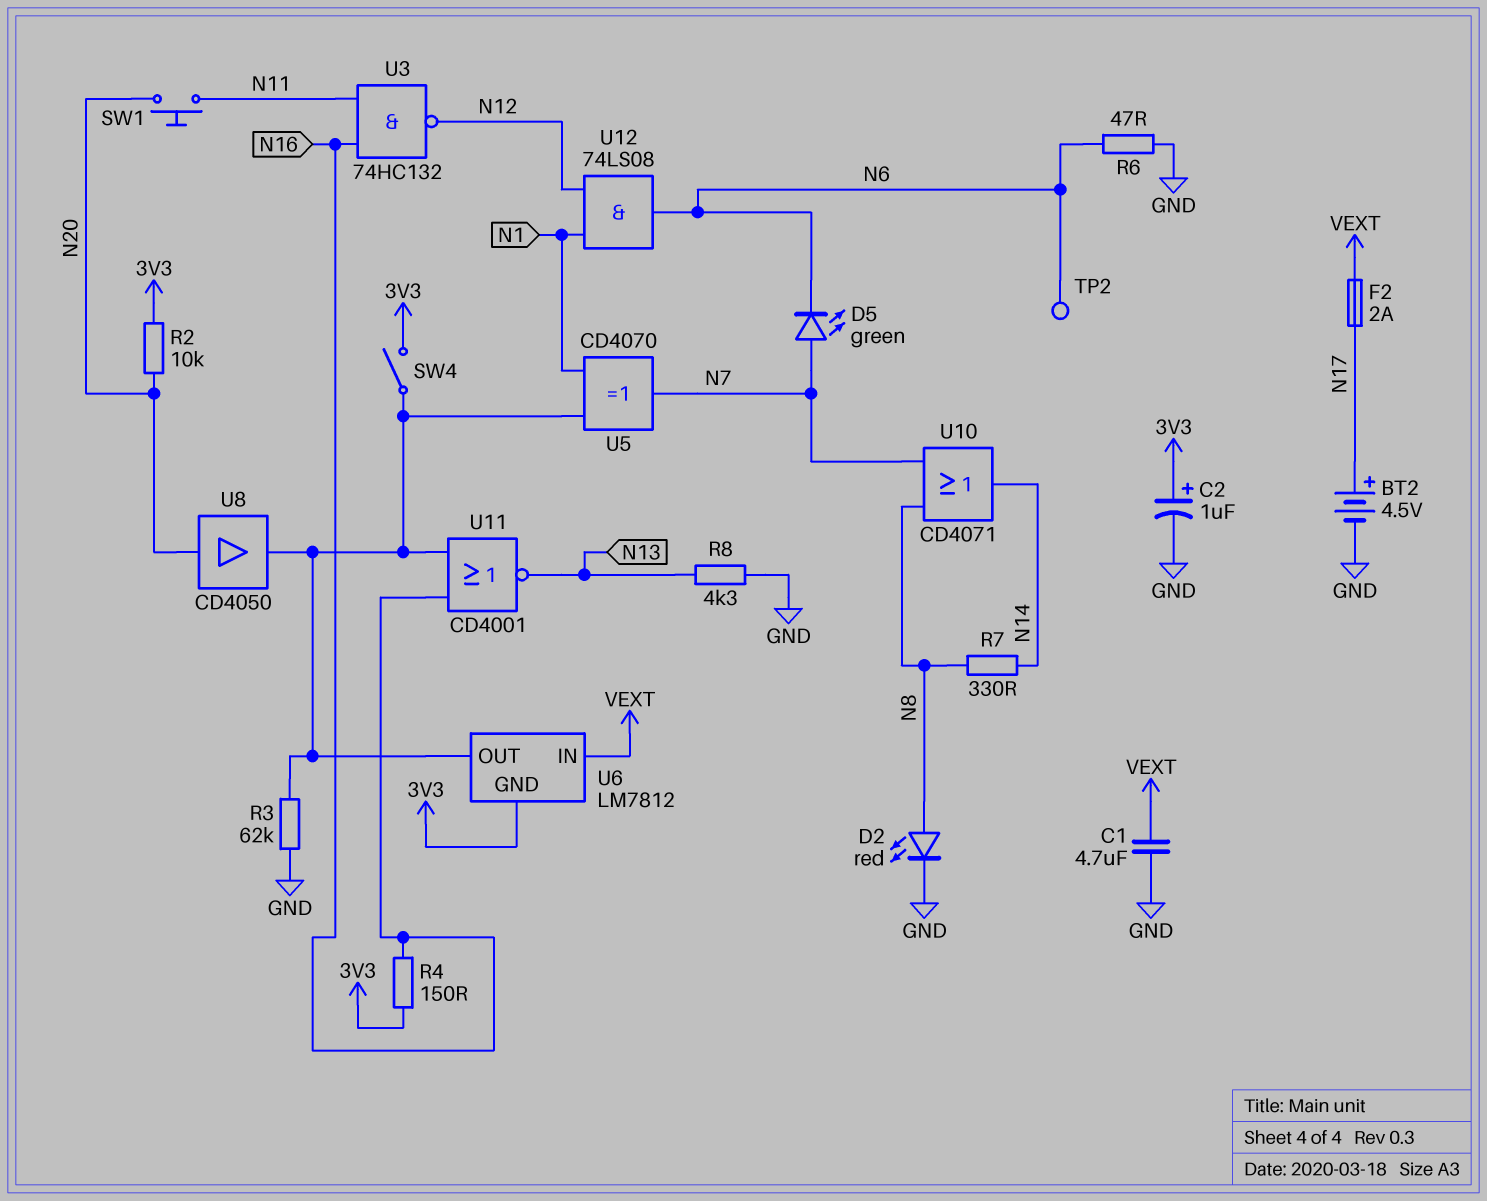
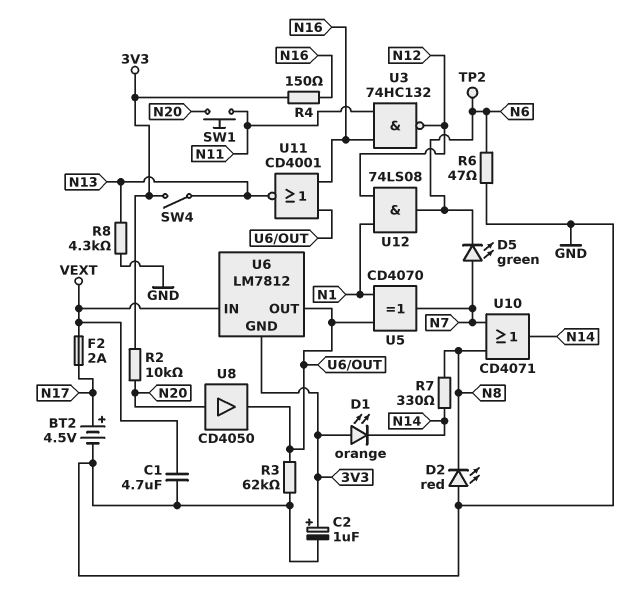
D1: none -> LED orange (A 3V3, K N14)
D2: LED red (A N8, K GND) -> LED red (A GND, K N8)
SW4: switch (3V3, U6/OUT) -> switch (3V3, N13)

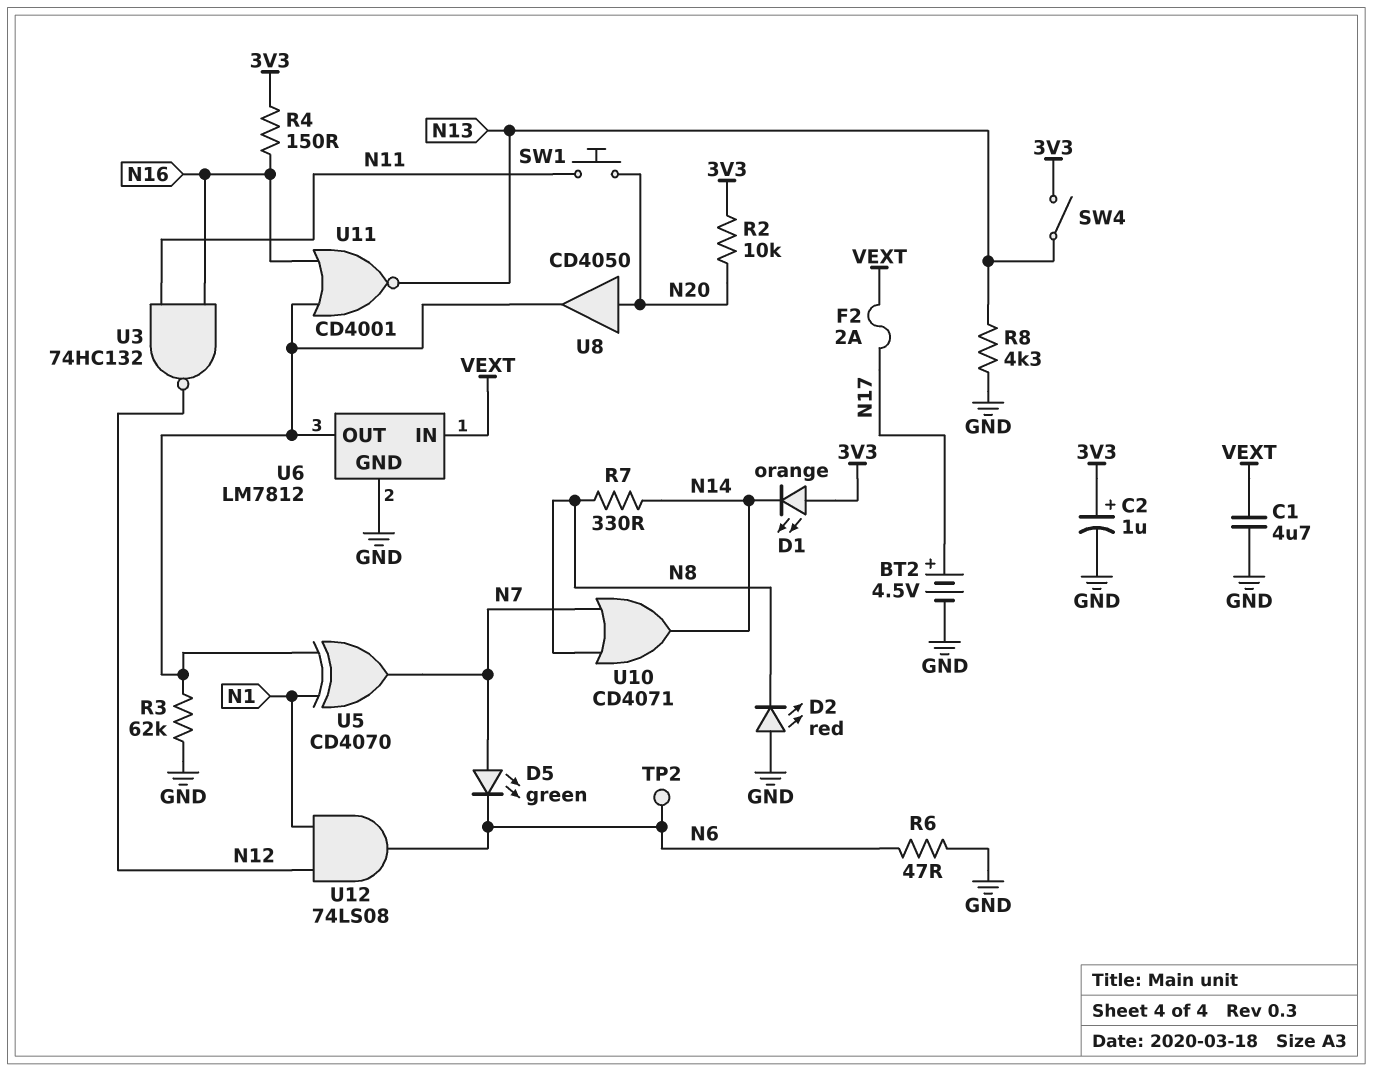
U6 pin GND: 3V3 -> GND

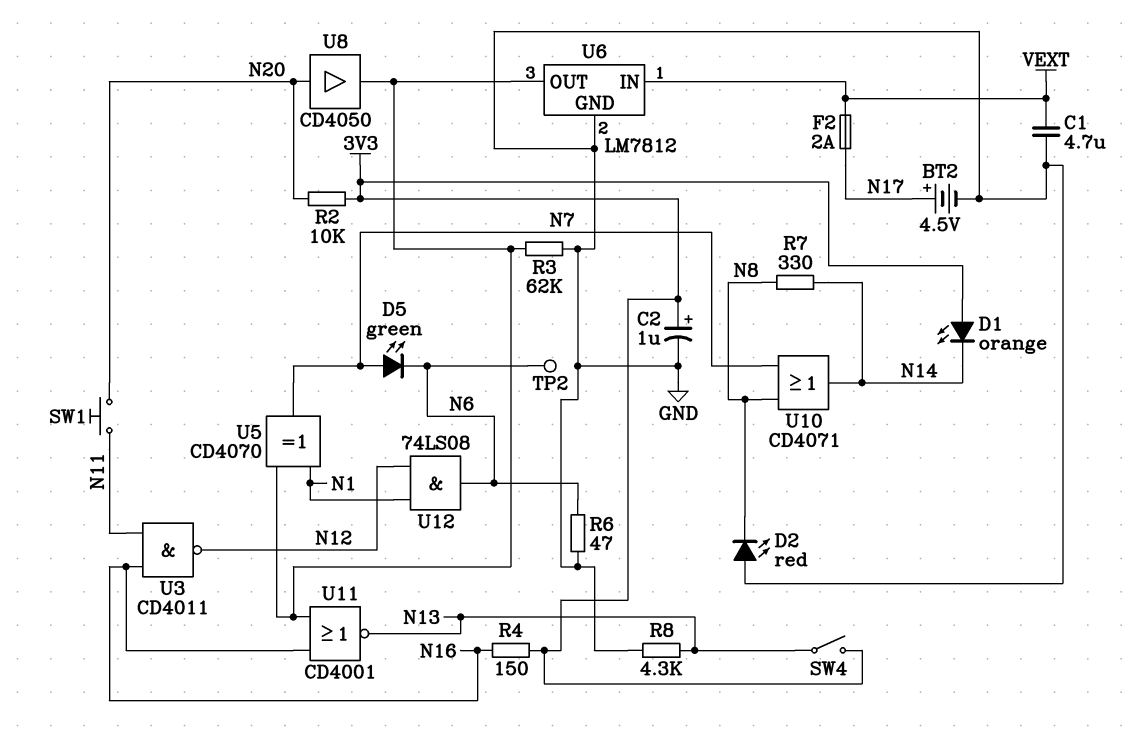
U3: NAND 74HC132 (in N11, in N16, out N12) -> NAND CD4011 (in N11, in N16, out N12)

